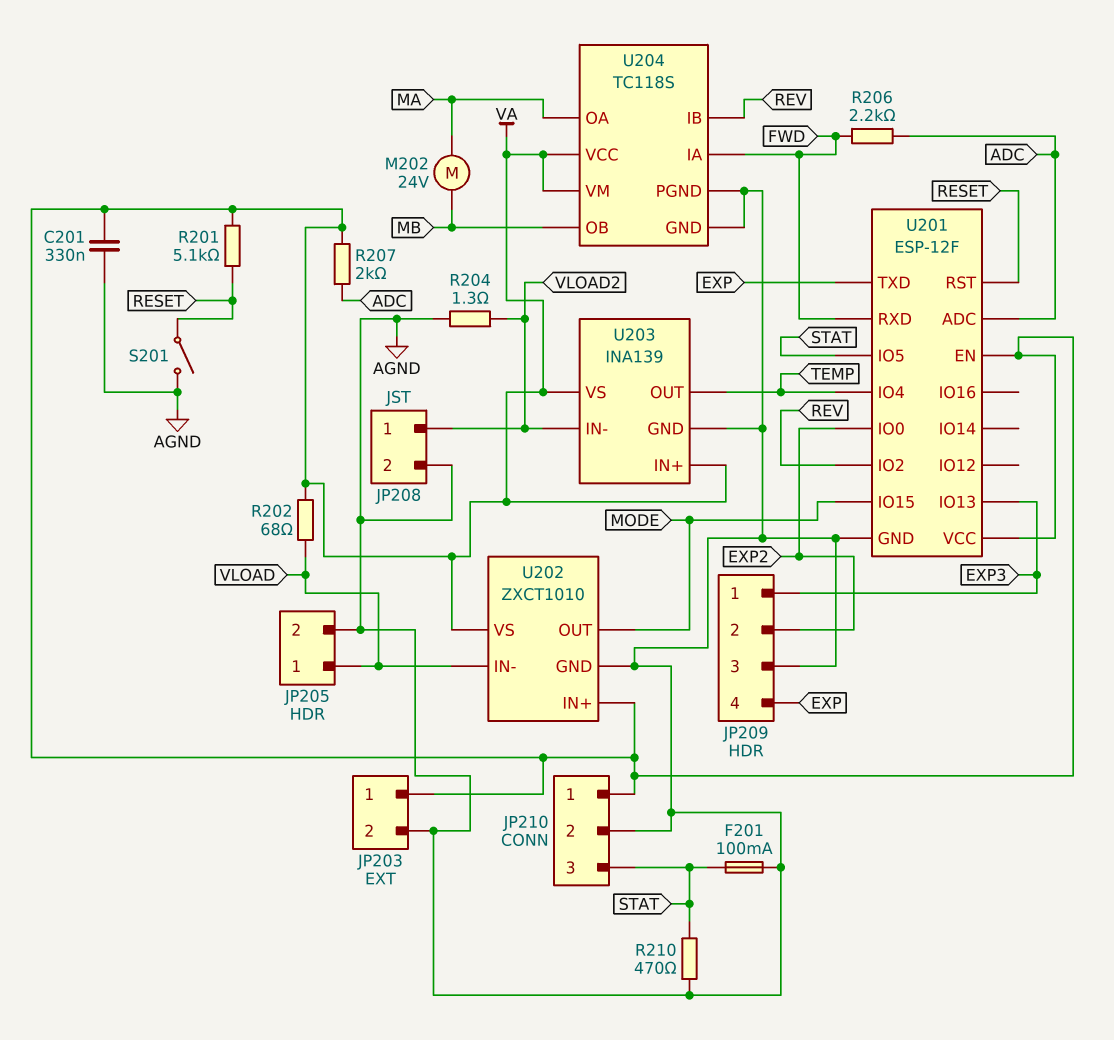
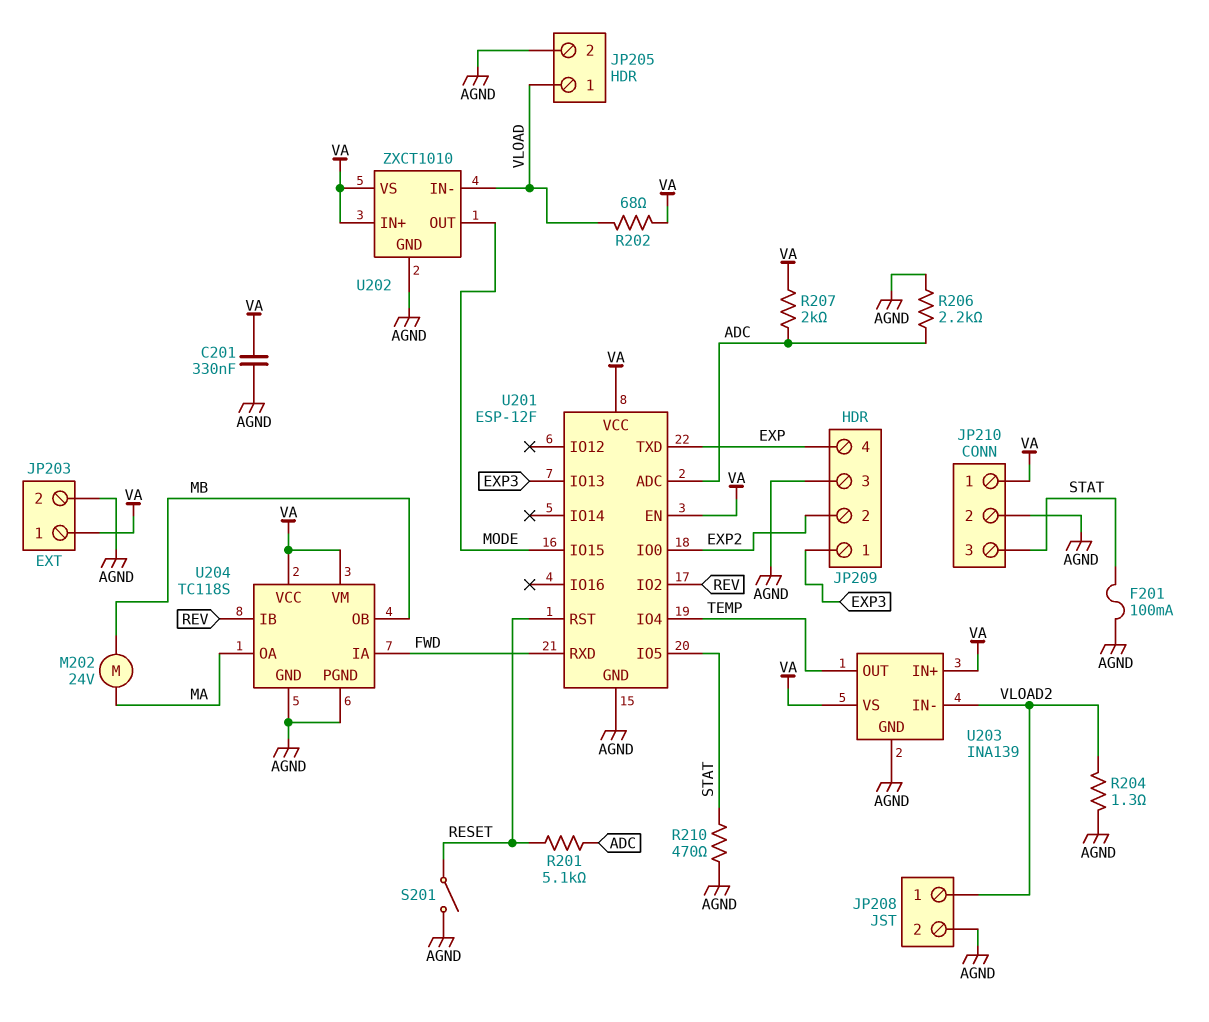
R201: 5.1k (RESET, VA) -> 5.1k (ADC, RESET)
R206: 2.2k (ADC, FWD) -> 2.2k (ADC, AGND)

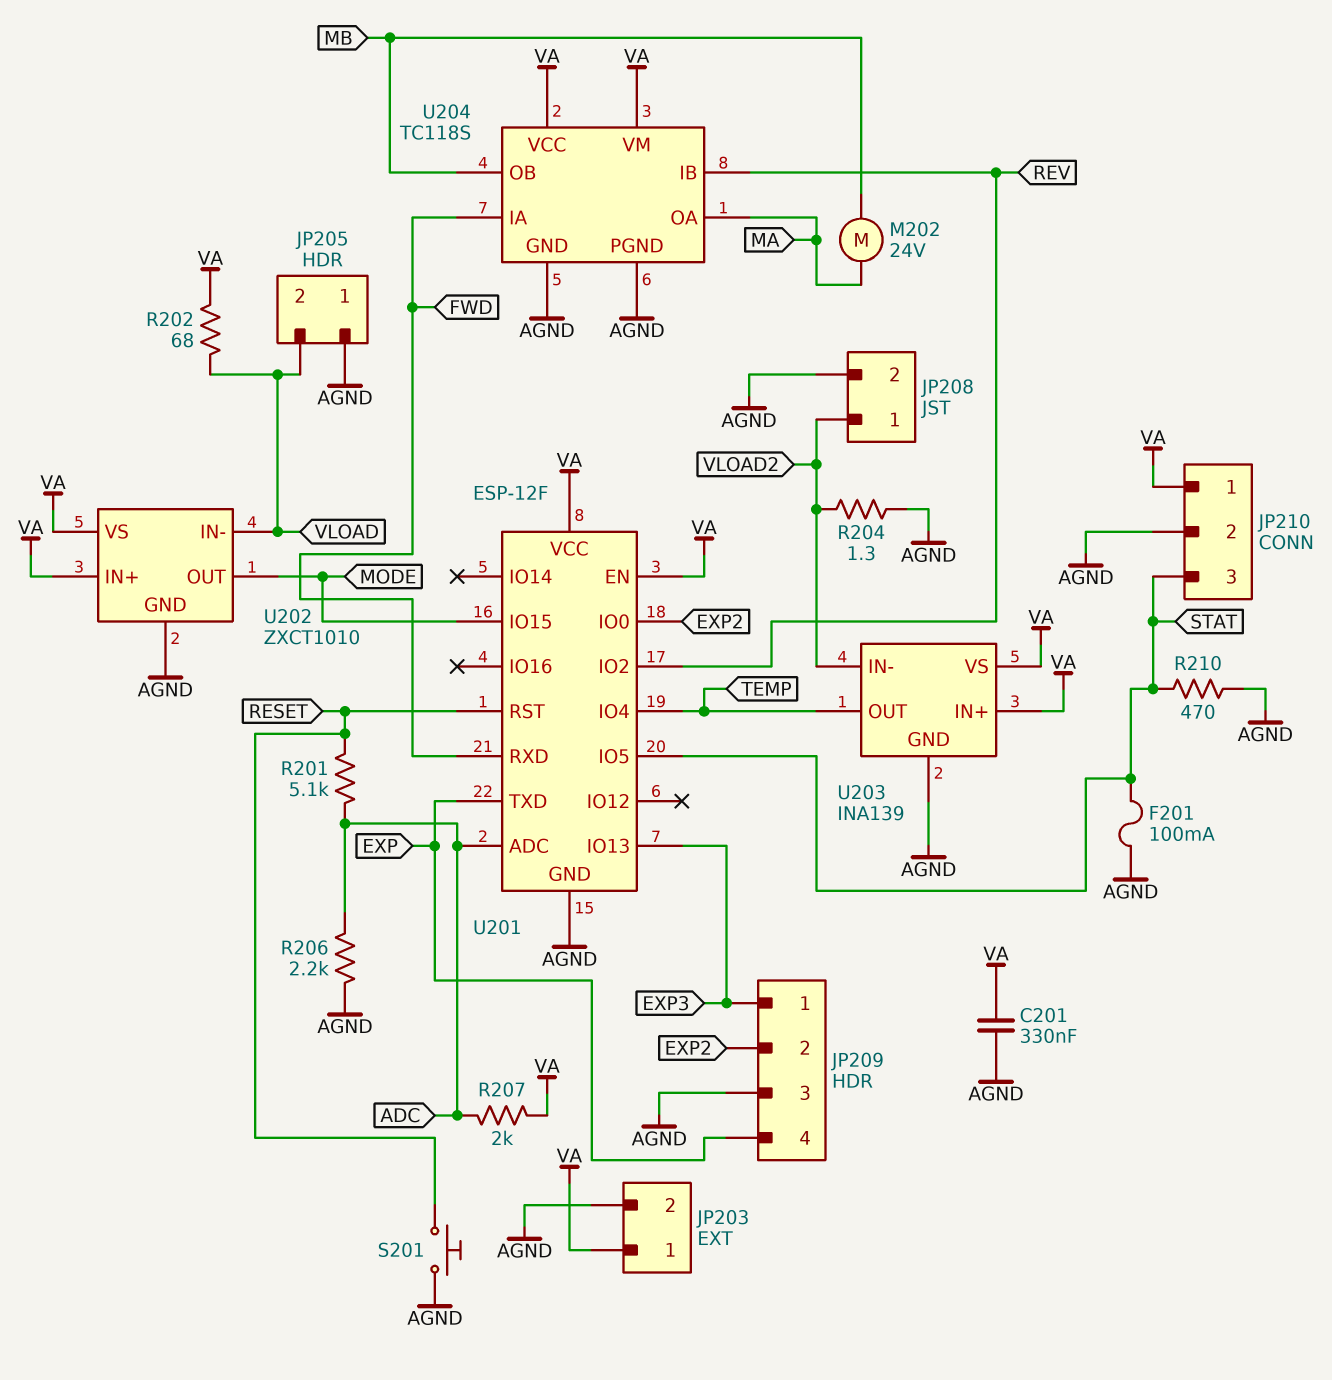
JP205 pin 1: VLOAD -> AGND
JP205 pin 2: AGND -> VLOAD
S201: switch (AGND, RESET) -> button (AGND, RESET)

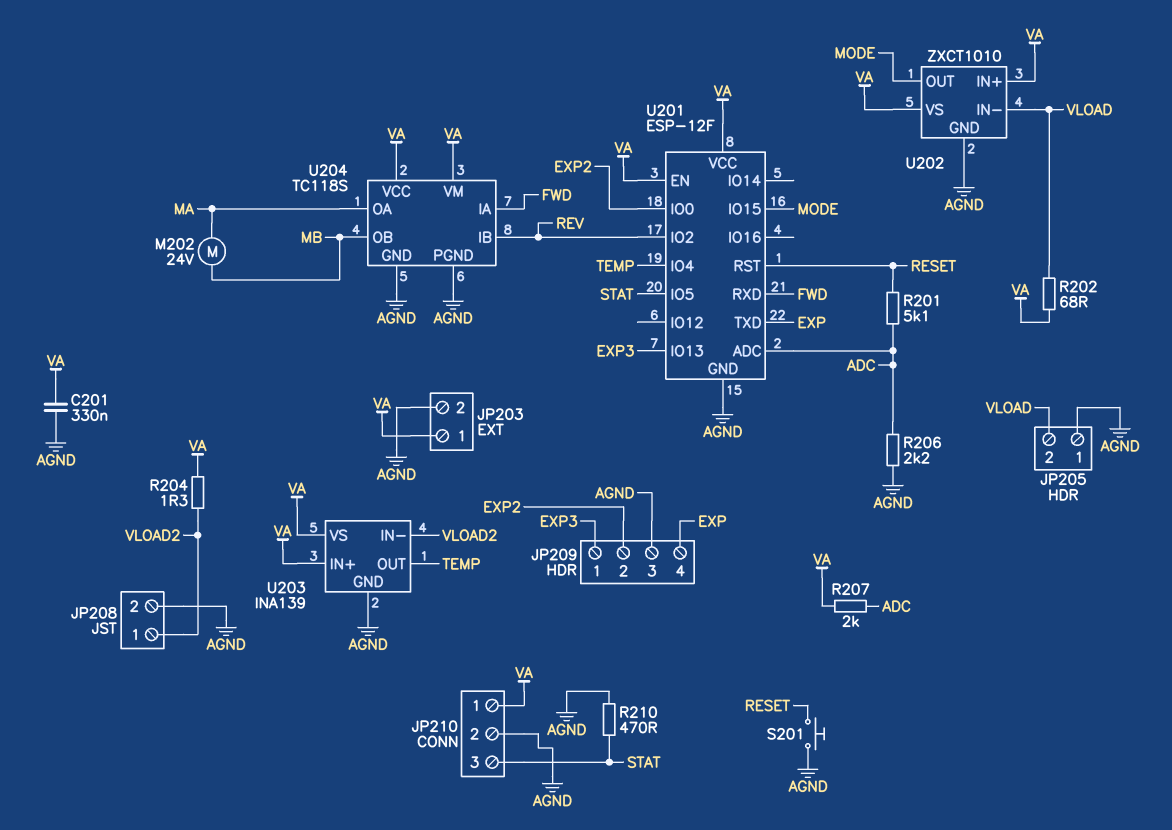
F201: 100mA (AGND, STAT) -> none
R204: 1.3 (AGND, VLOAD2) -> 1.3 (VA, VLOAD2)

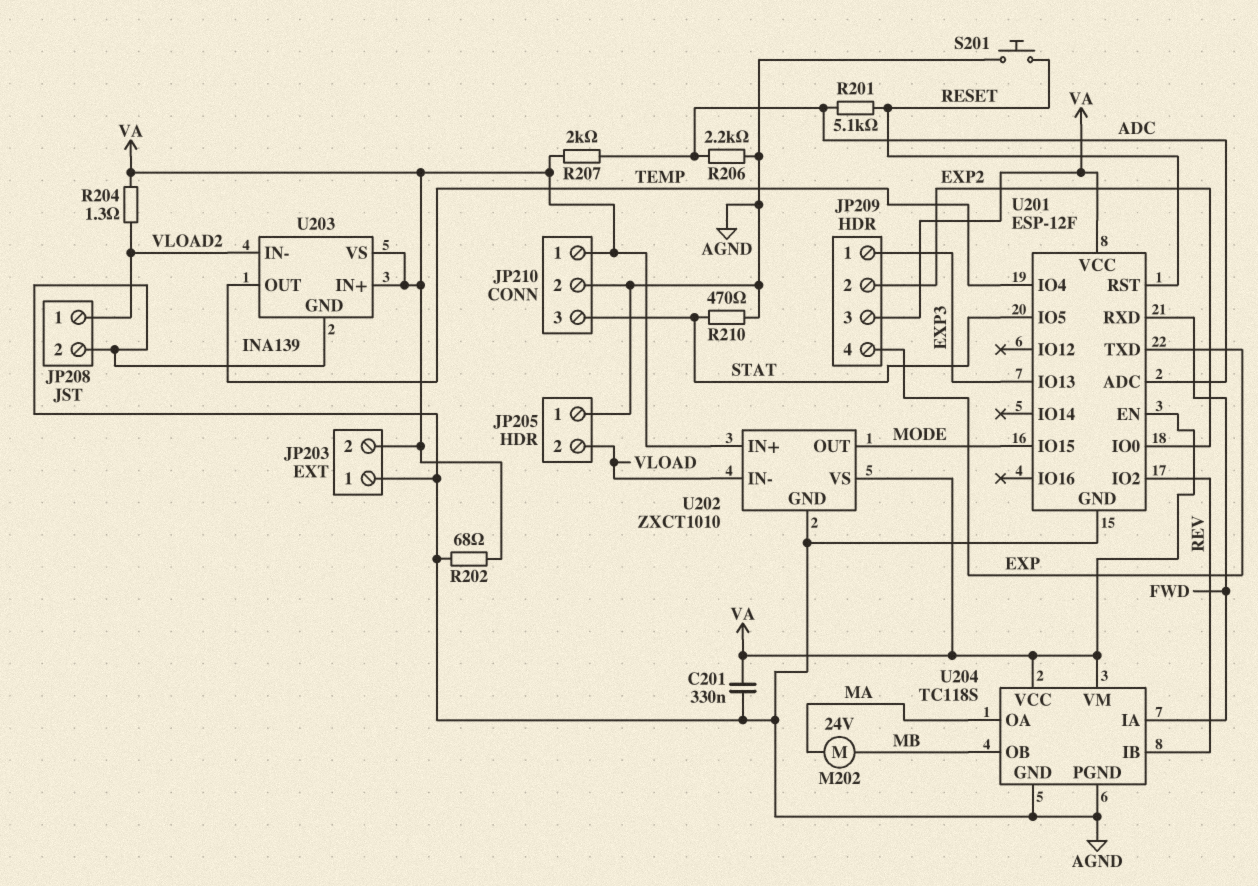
JP203 pin 1: VA -> AGND
JP203 pin 2: AGND -> VA
JP209 pin 3: AGND -> VA
R202: 68 (VA, VLOAD) -> 68 (AGND, VA)

